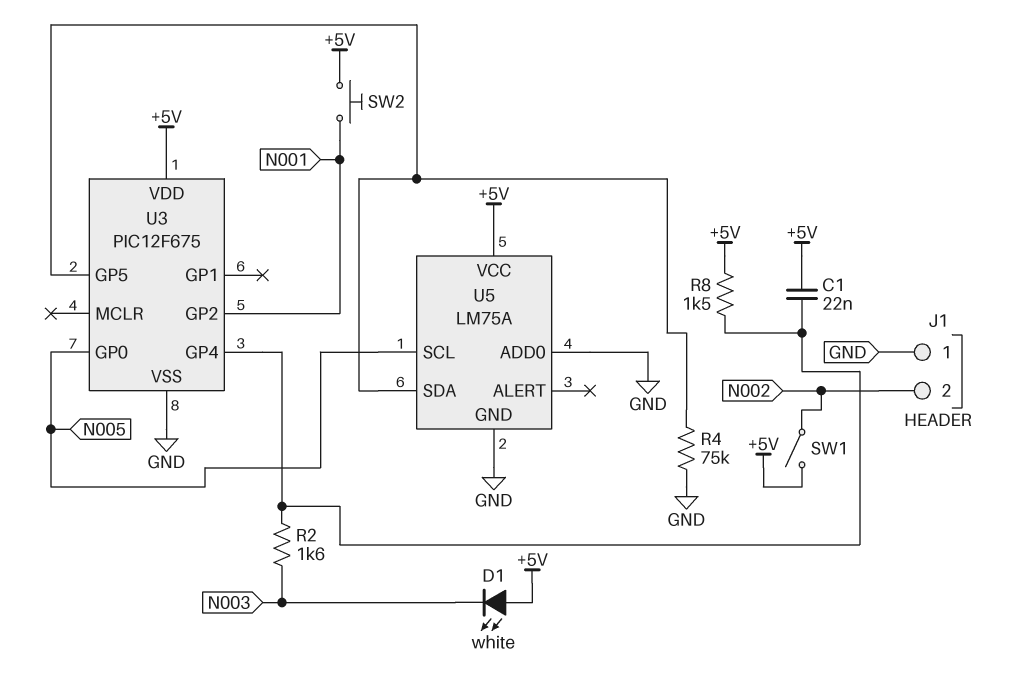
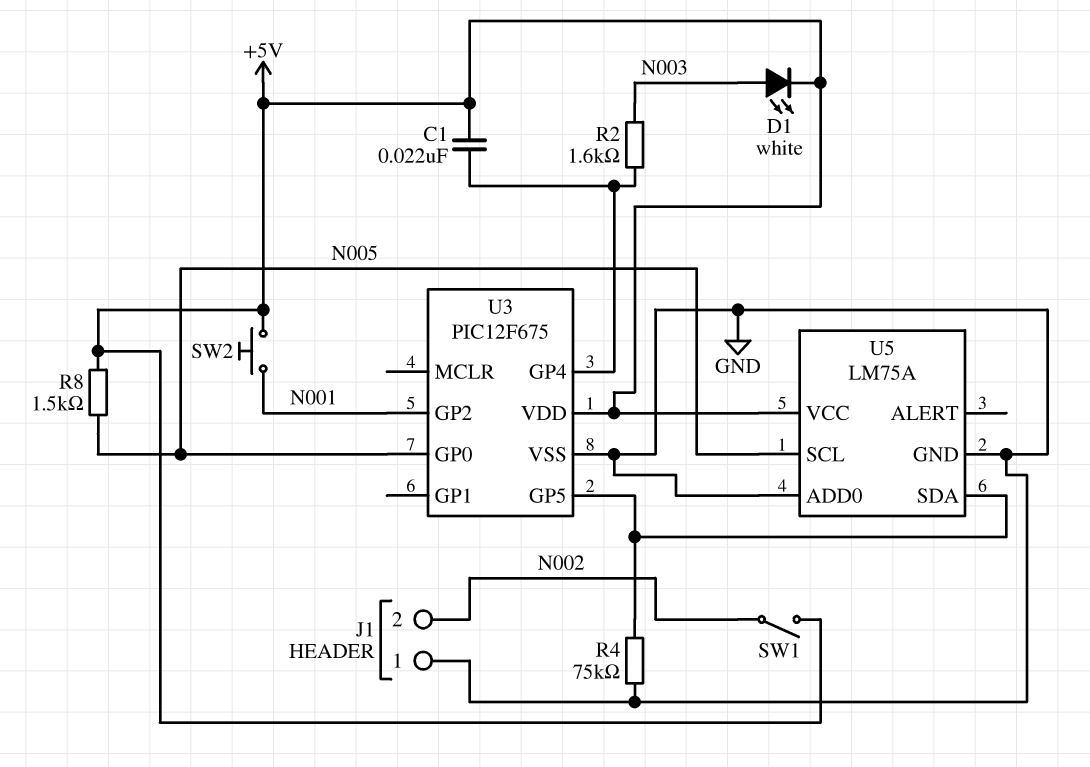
D1: LED white (A +5V, K N003) -> LED white (A N003, K +5V)
R8: 1.5k (+5V, U3/GP4) -> 1.5k (+5V, N005)

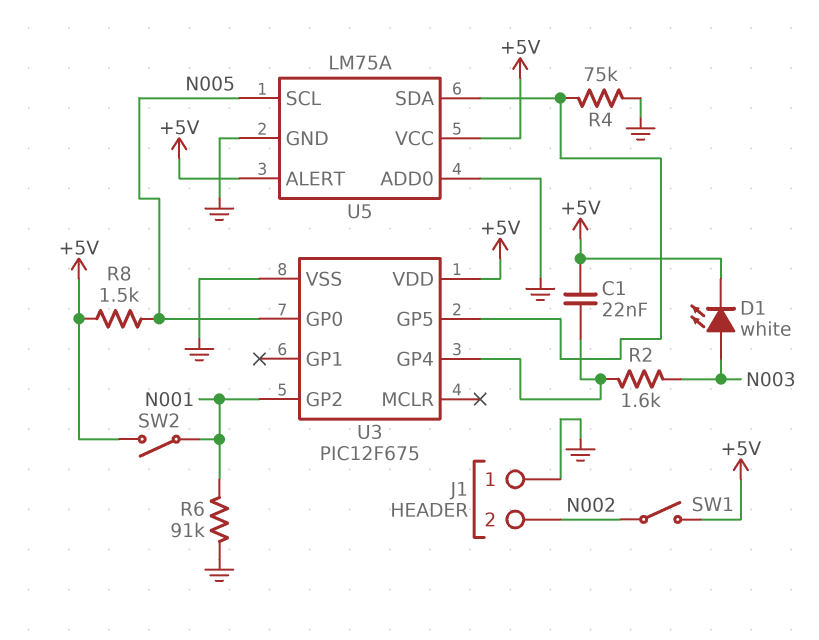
R6: none -> 91k (GND, N001)
SW2: button (+5V, N001) -> switch (+5V, N001)
U5 pin ALERT: none -> +5V

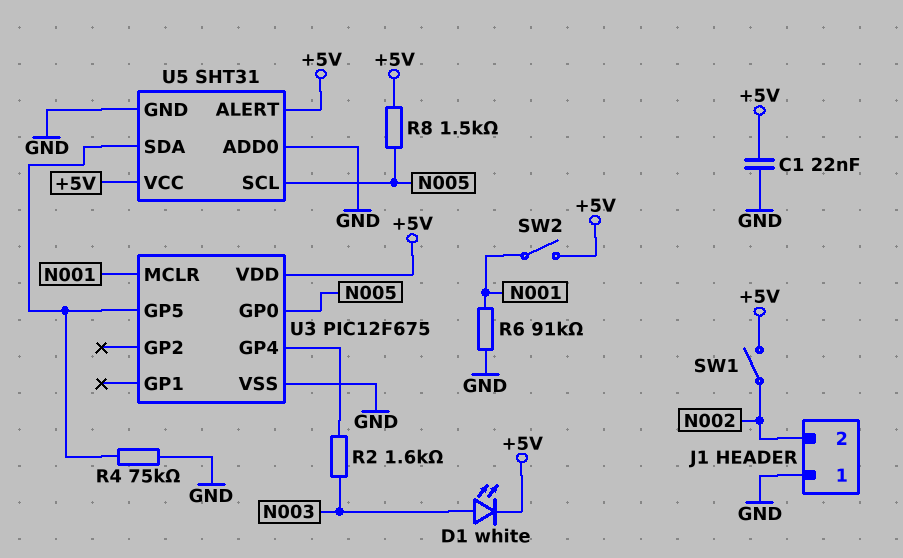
C1: 22nF (+5V, U3/GP4) -> 22nF (+5V, GND)
U3 pin GP2: N001 -> none
U3 pin MCLR: none -> N001
U5: LM75A -> SHT31

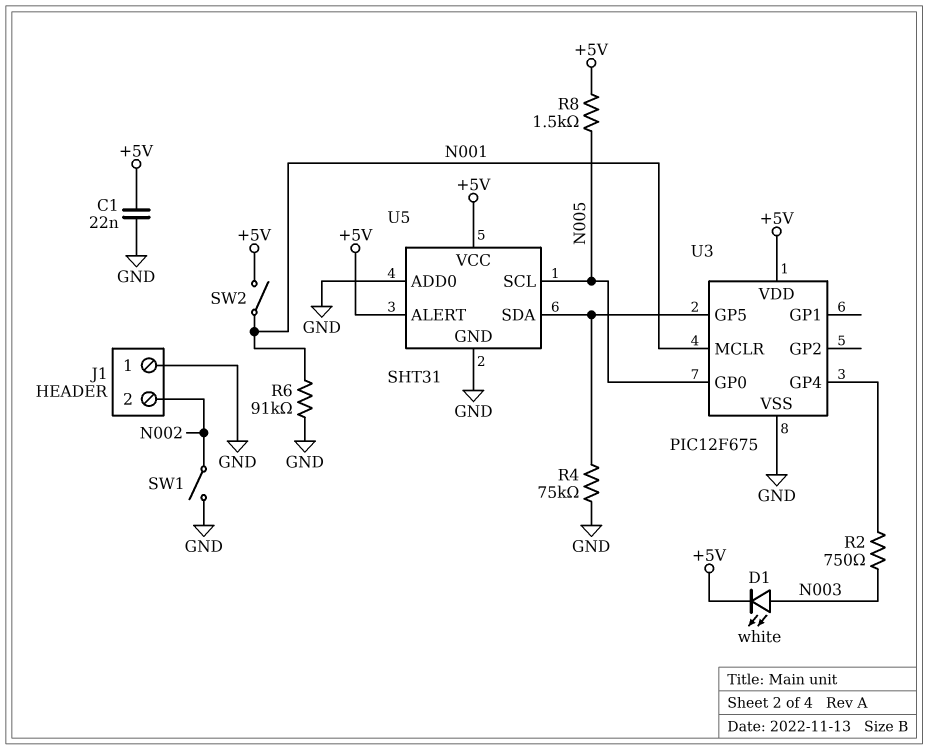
R2: 1.6k (N003, U3/GP4) -> 750 (N003, U3/GP4)
SW1: switch (+5V, N002) -> switch (GND, N002)

